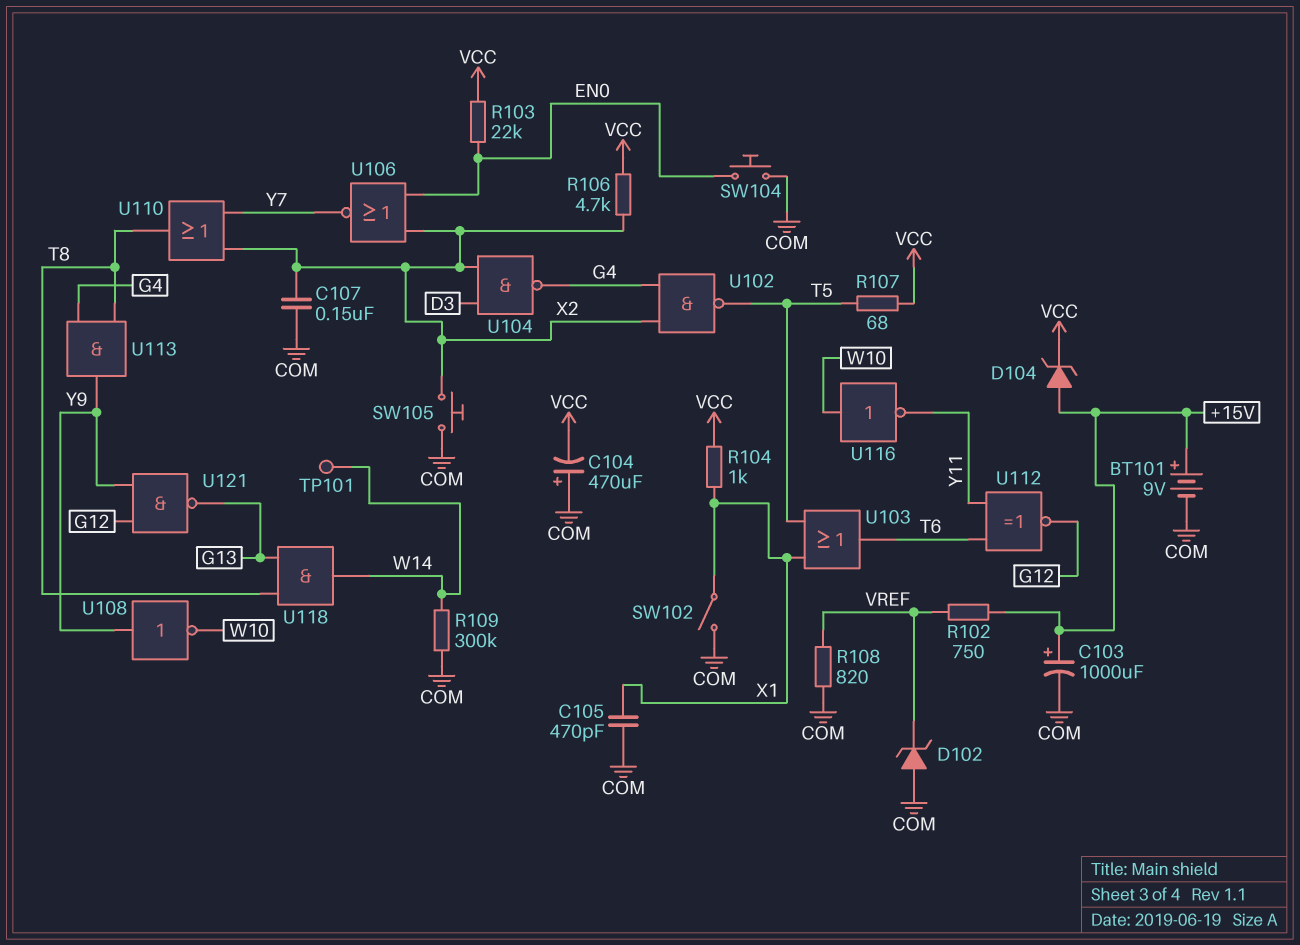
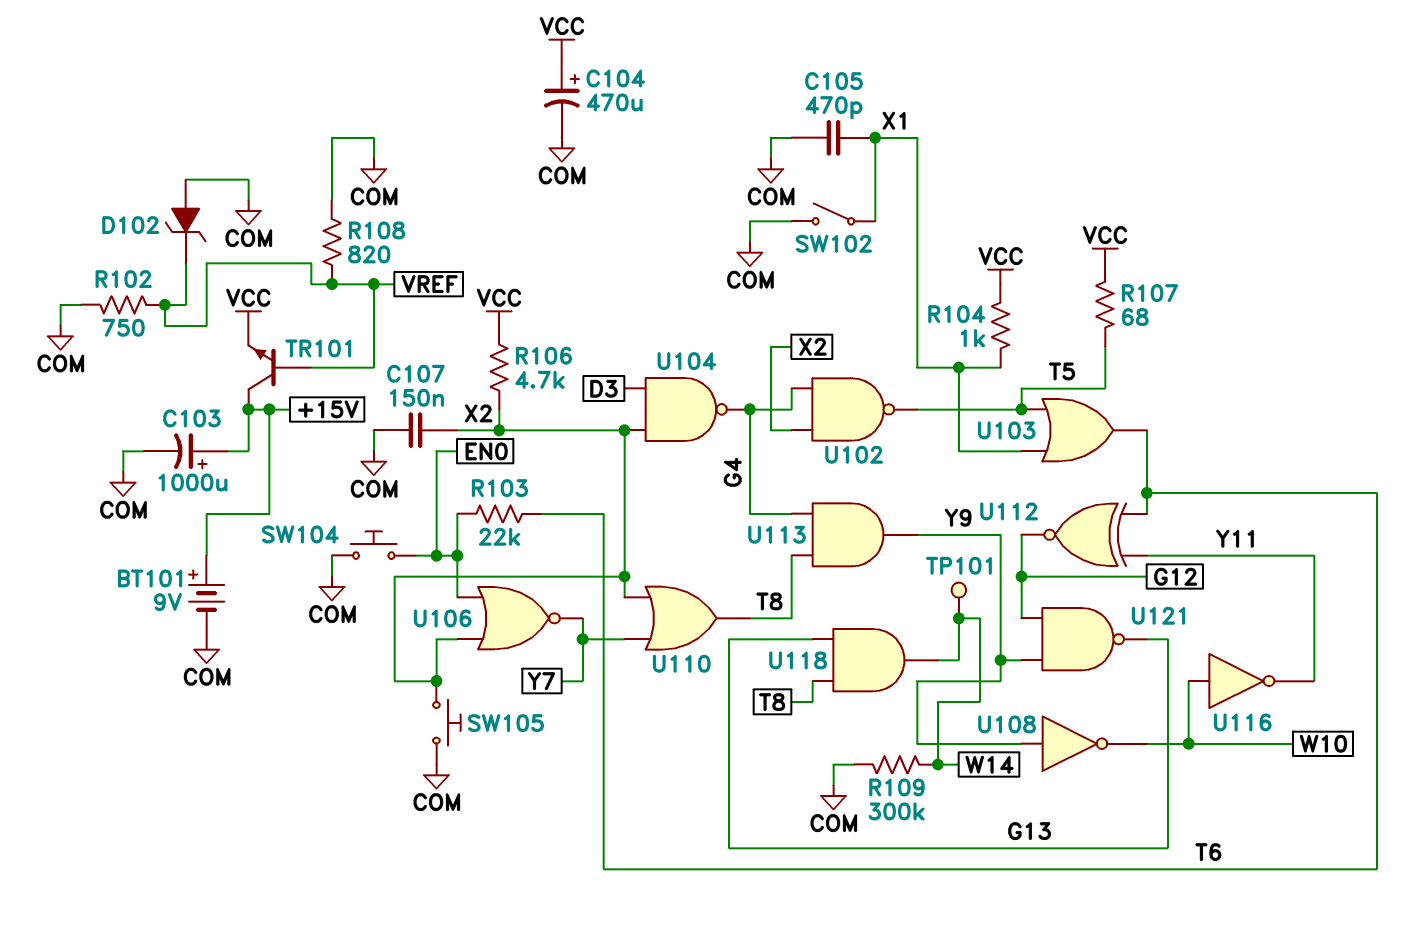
C104: 470uF (plus COM, minus VCC) -> 470uF (plus VCC, minus COM)
D104: zener (A +15V, K VCC) -> none
R102: 750 (+15V, VREF) -> 750 (COM, VREF)
R103: 22k (EN0, VCC) -> 22k (EN0, T6)
TR101: none -> NPN (B VREF, C +15V, E VCC)

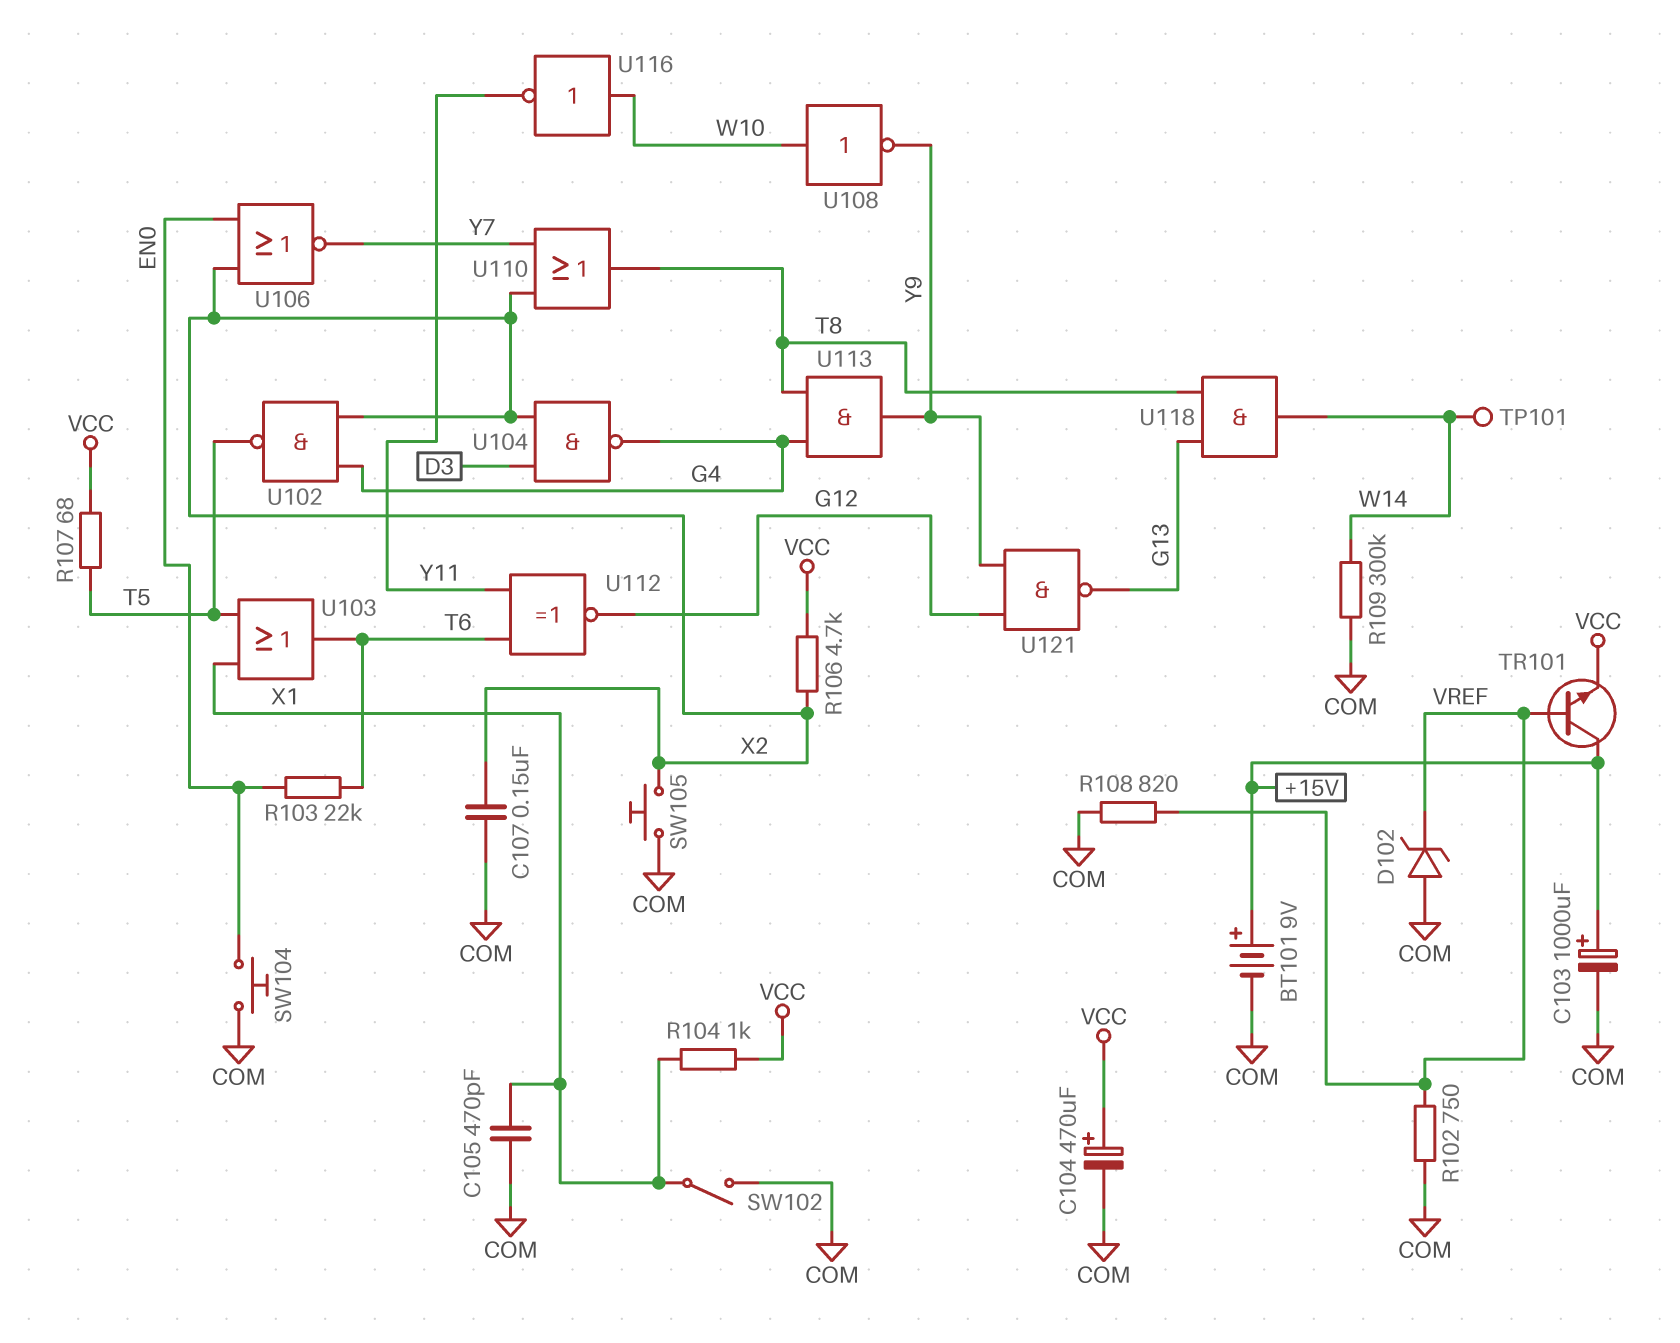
U108: NOT (in Y9, out W10) -> NOT (in W10, out Y9)

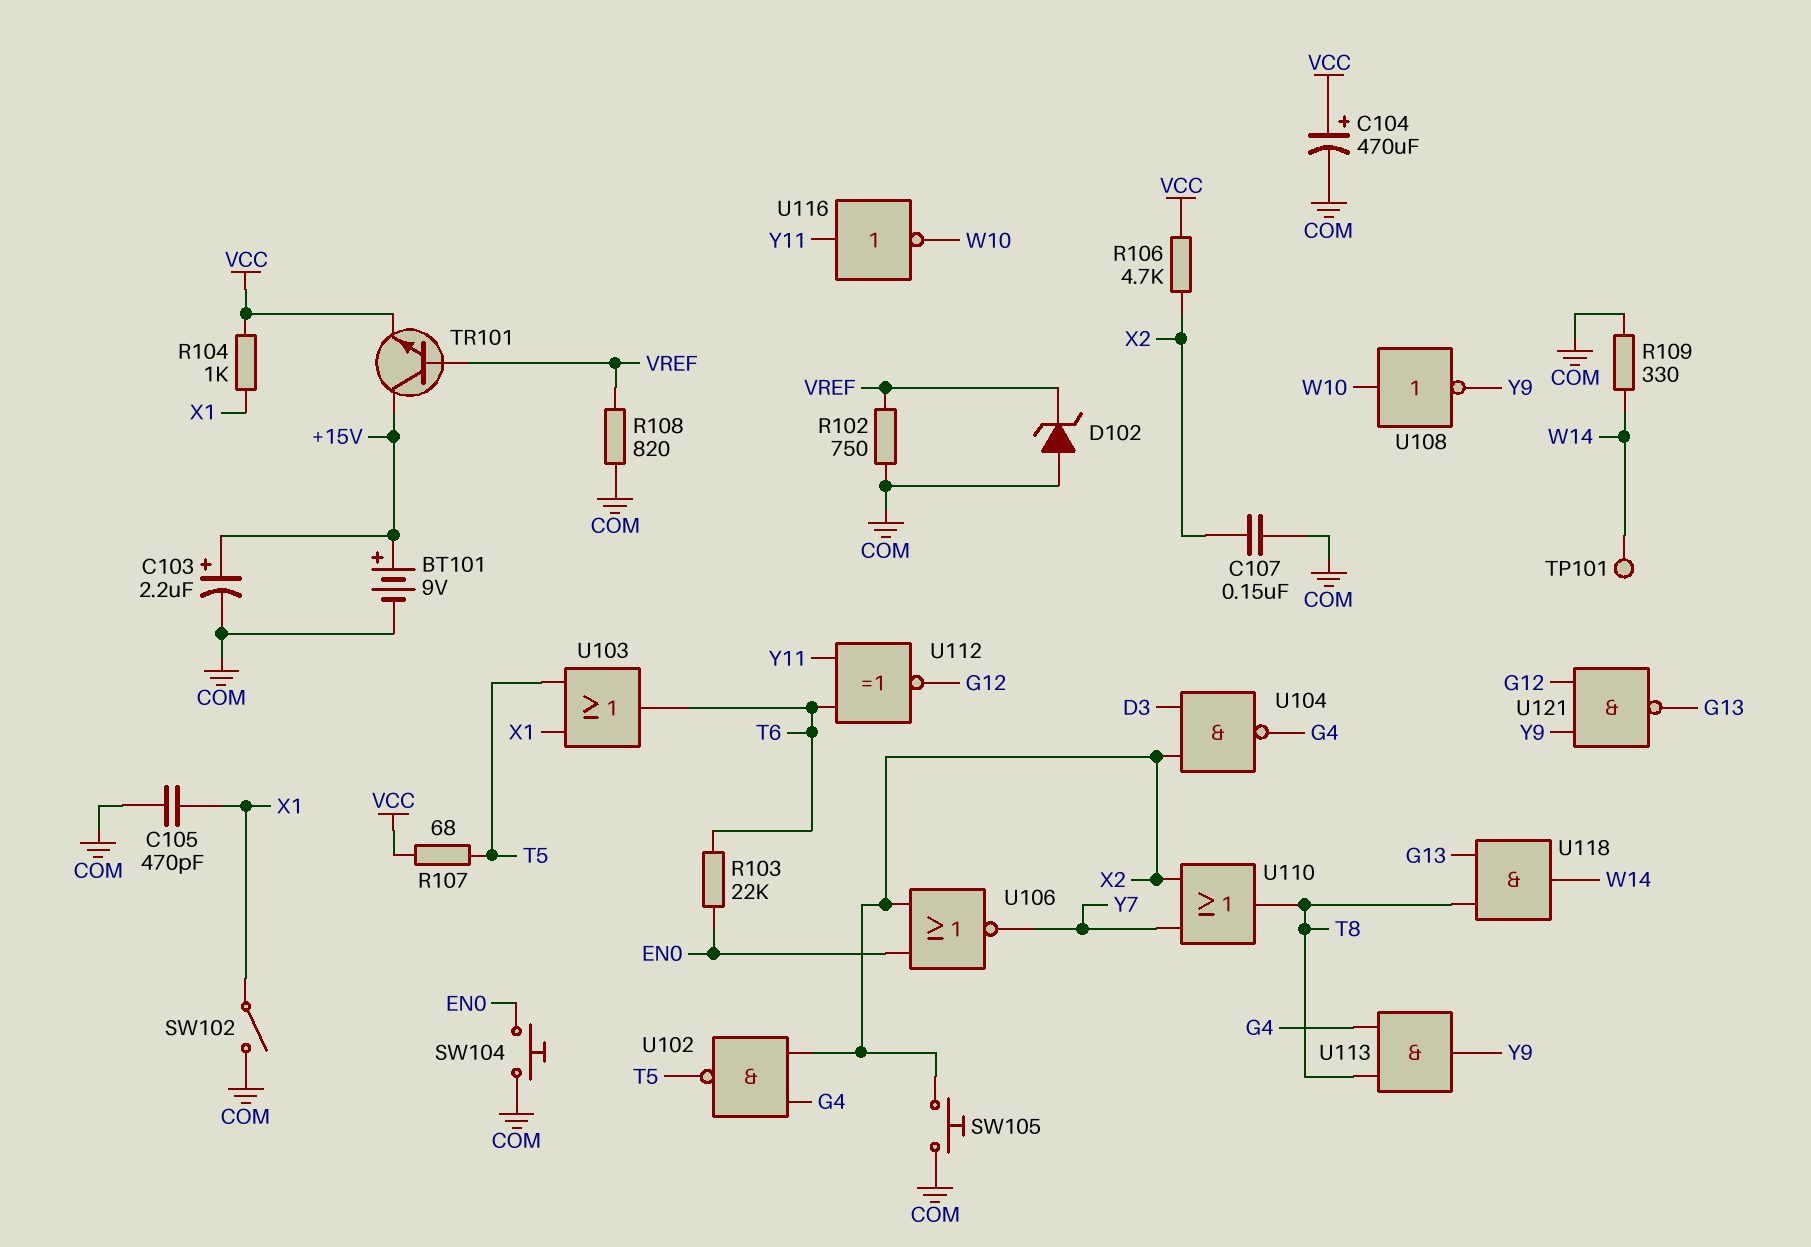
C103: 1000uF (plus +15V, minus COM) -> 2.2uF (plus +15V, minus COM)
R109: 300k (COM, W14) -> 330 (COM, W14)
U116: NOT (in W10, out Y11) -> NOT (in Y11, out W10)

